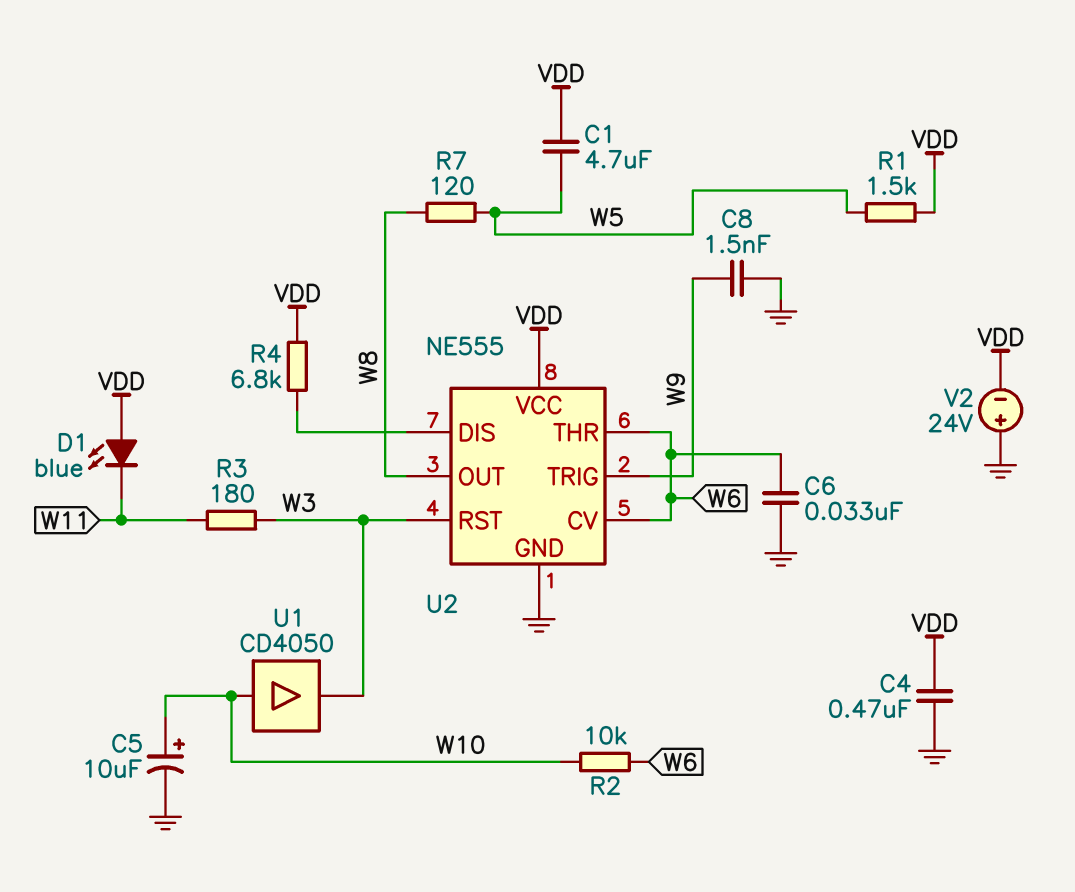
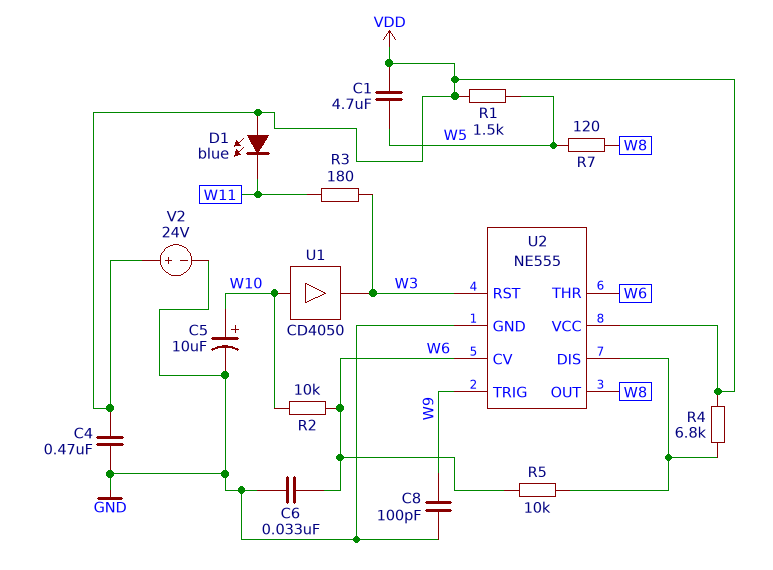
C8: 1.5nF (GND, W9) -> 100pF (GND, W9)
R5: none -> 10k (U2/DIS, W6)
V2: 24V (plus GND, minus VDD) -> 24V (plus VDD, minus GND)

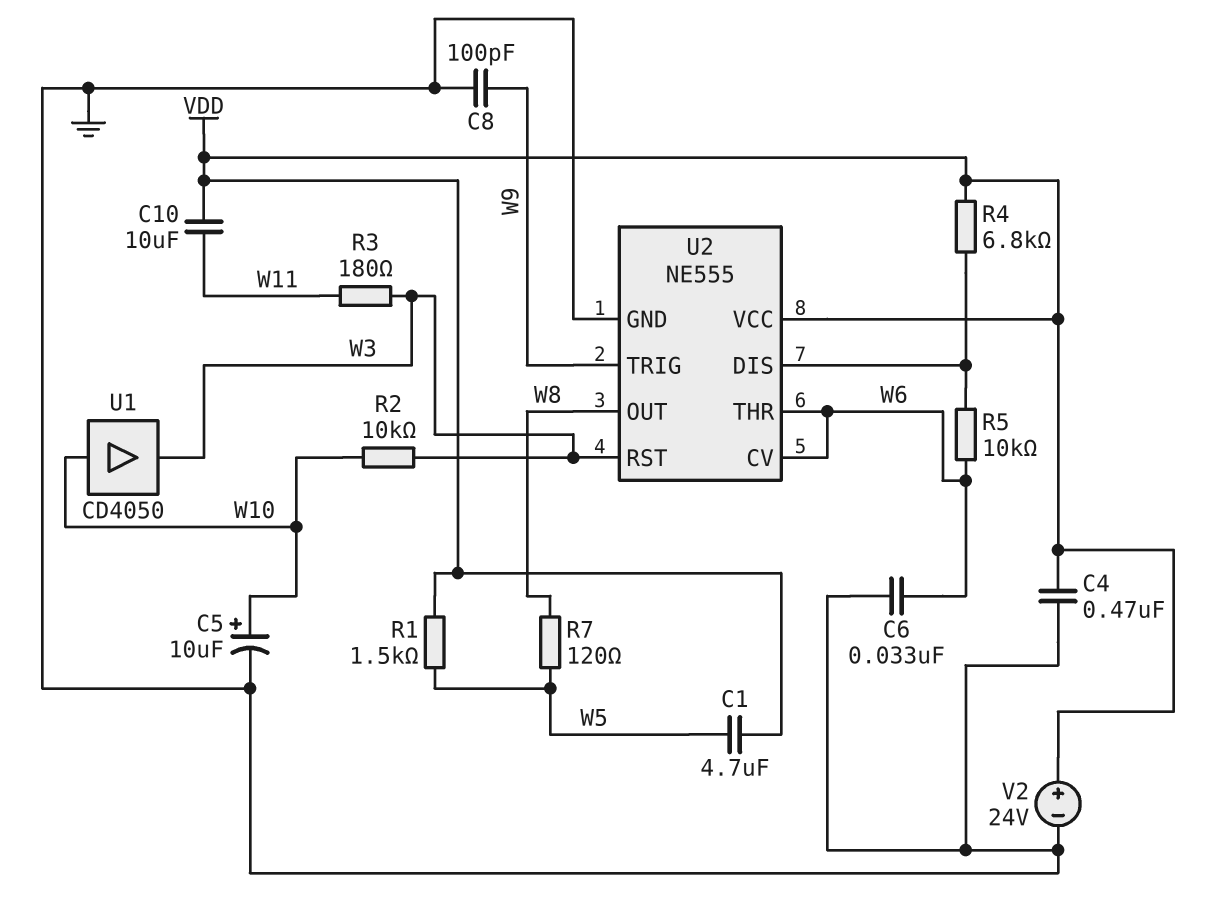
C10: none -> 10uF (VDD, W11)
D1: LED blue (A VDD, K W11) -> none
R2: 10k (W6, W10) -> 10k (W3, W10)

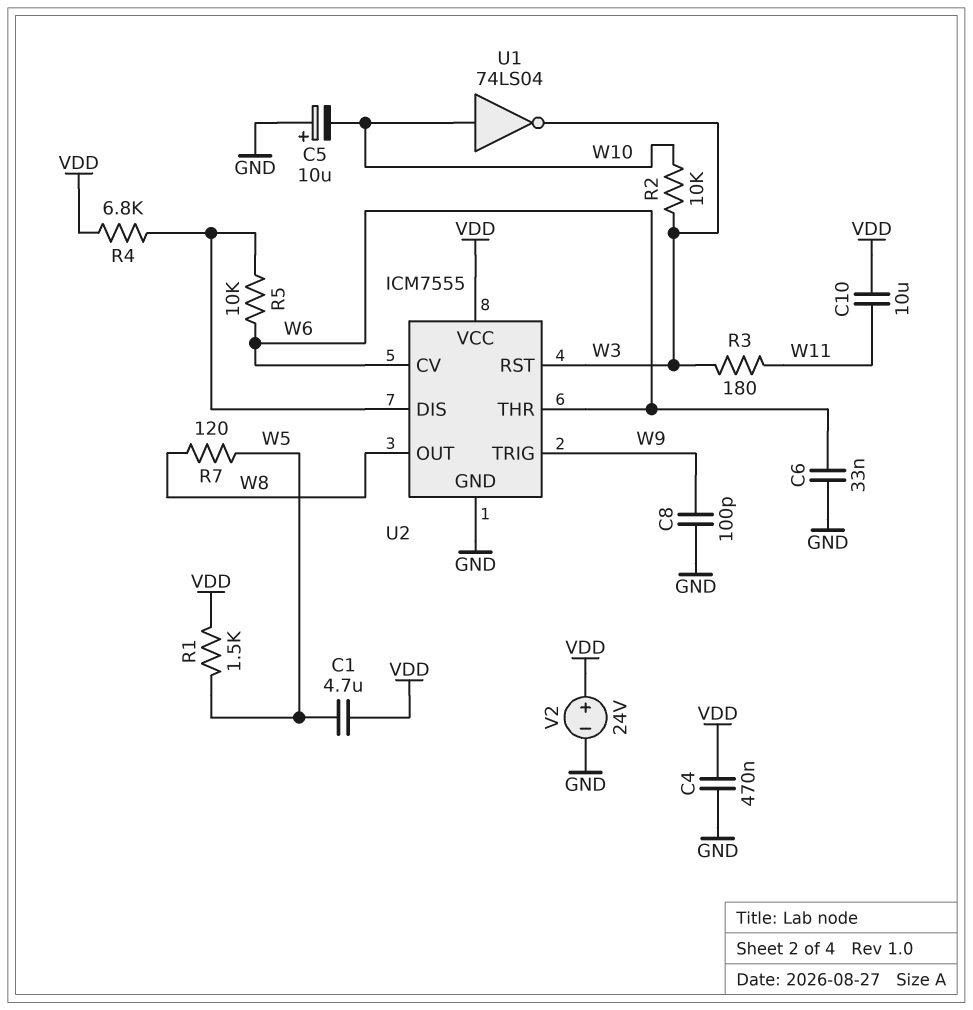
C5: 10uF (plus W10, minus GND) -> 10uF (plus GND, minus W10)
U1: buffer CD4050 (in W10, out W3) -> NOT 74LS04 (in W10, out W3)
U2: NE555 -> ICM7555

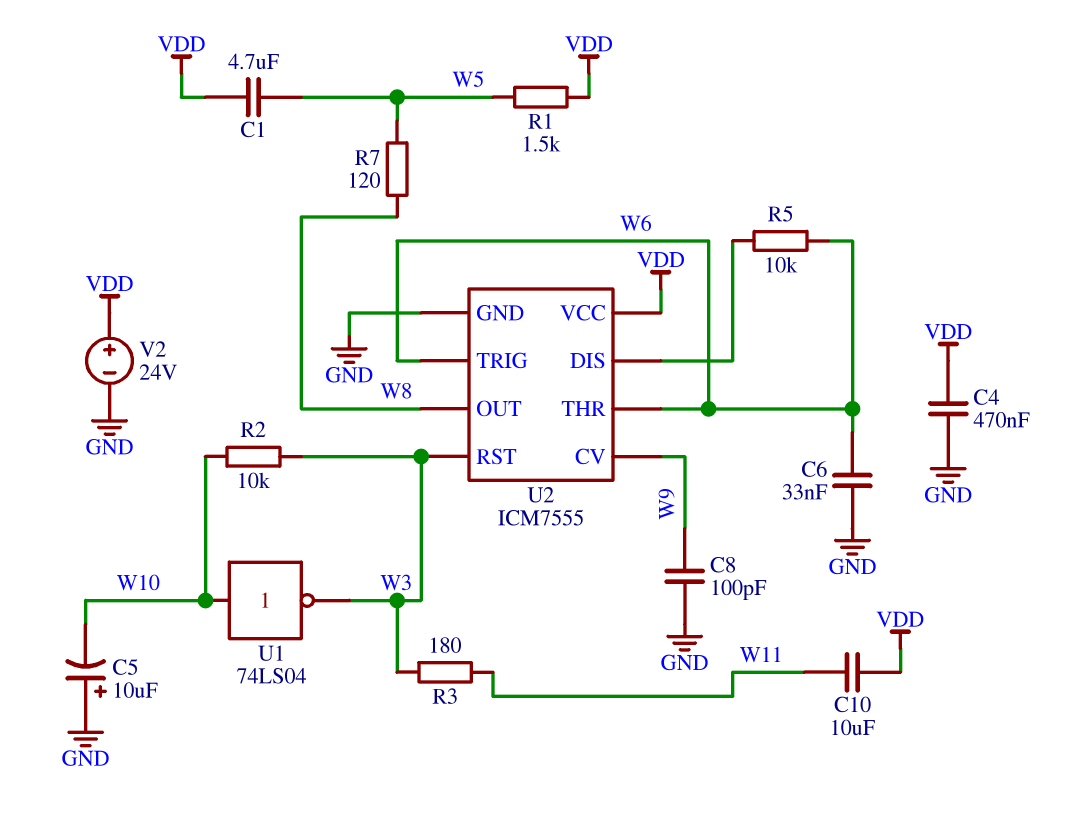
R4: 6.8k (U2/DIS, VDD) -> none
U2 pin CV: W6 -> W9
U2 pin TRIG: W9 -> W6

